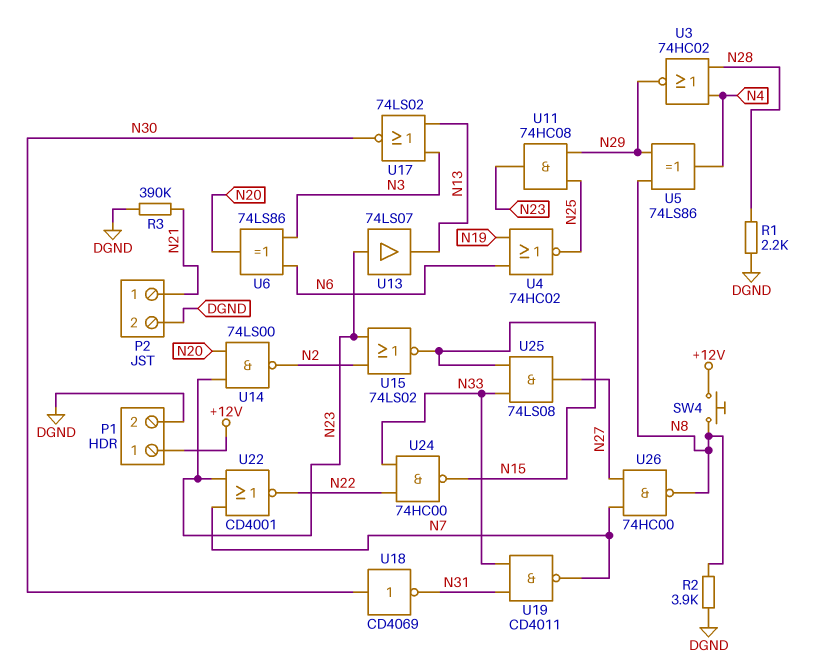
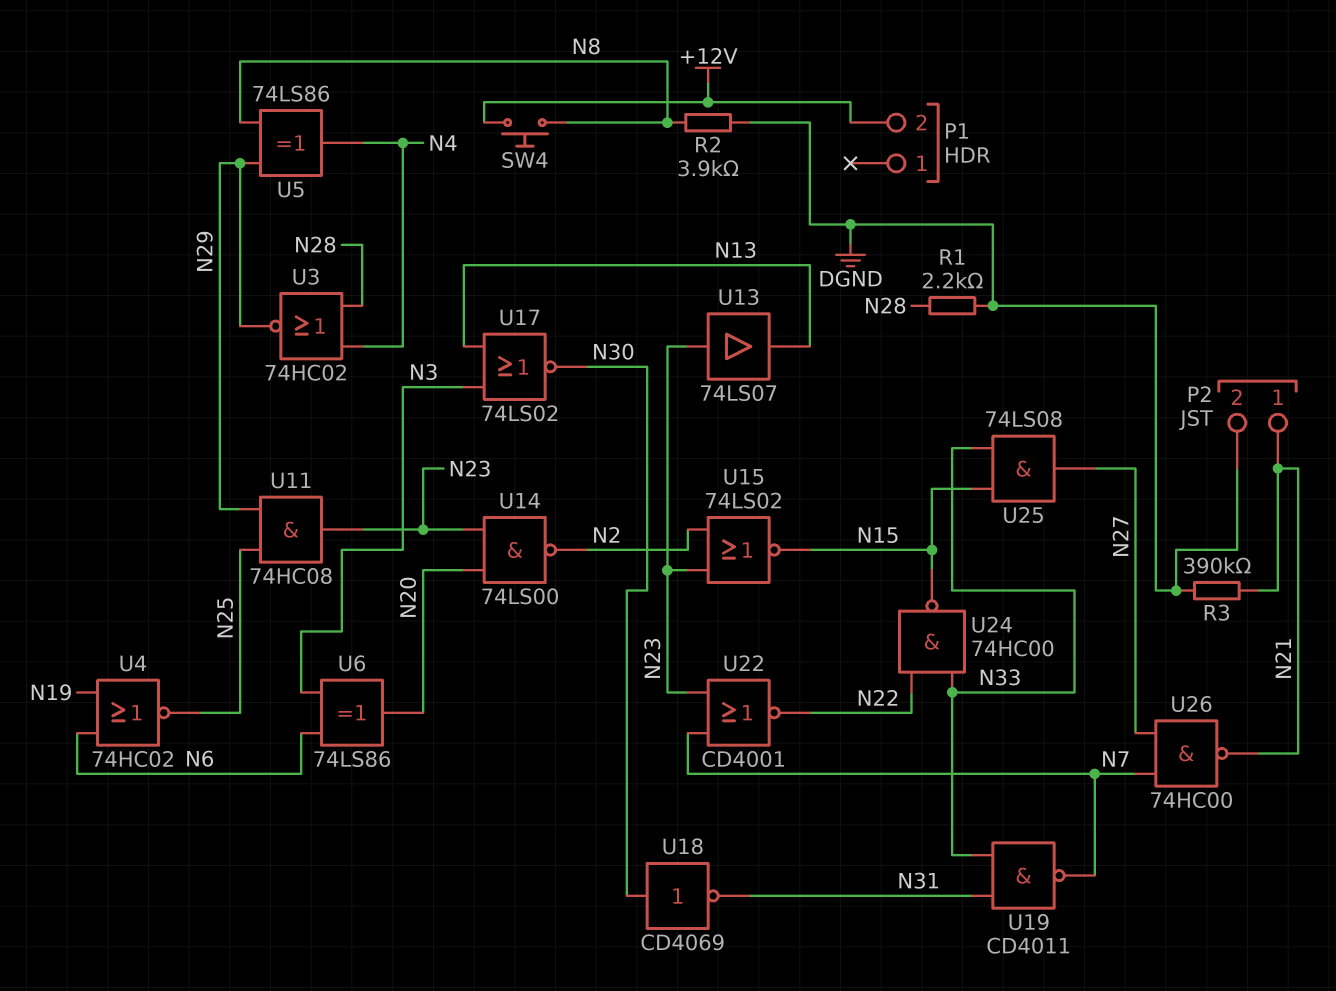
P1 pin 1: +12V -> none
P1 pin 2: DGND -> +12V
U26: NAND 74HC00 (in N7, in N27, out N8) -> NAND 74HC00 (in N7, in N27, out N21)

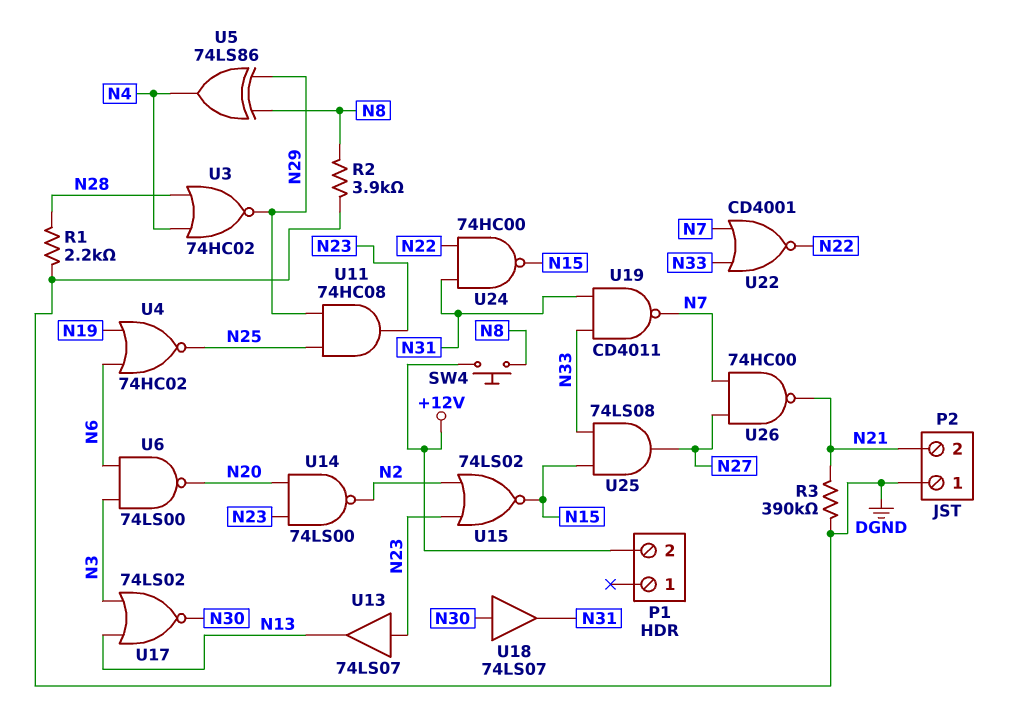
P2 pin 1: N21 -> DGND
P2 pin 2: DGND -> N21
U6: XOR 74LS86 (in N3, in N6, out N20) -> NAND 74LS00 (in N3, in N6, out N20)
U18: NOT CD4069 (in N30, out N31) -> buffer 74LS07 (in N30, out N31)
U22: NOR CD4001 (in N7, in N23, out N22) -> NOR CD4001 (in N7, in N33, out N22)
U24: NAND 74HC00 (in N22, in N33, out N15) -> NAND 74HC00 (in N22, in N31, out N15)

